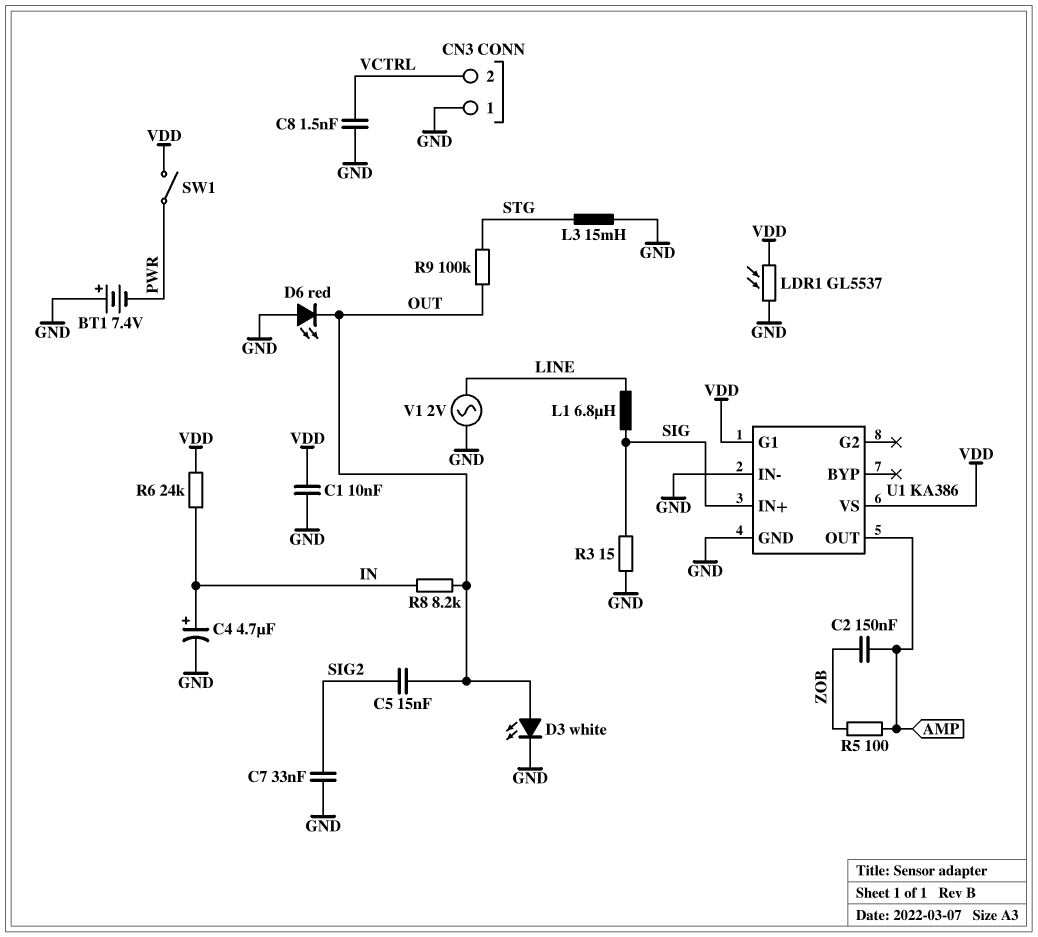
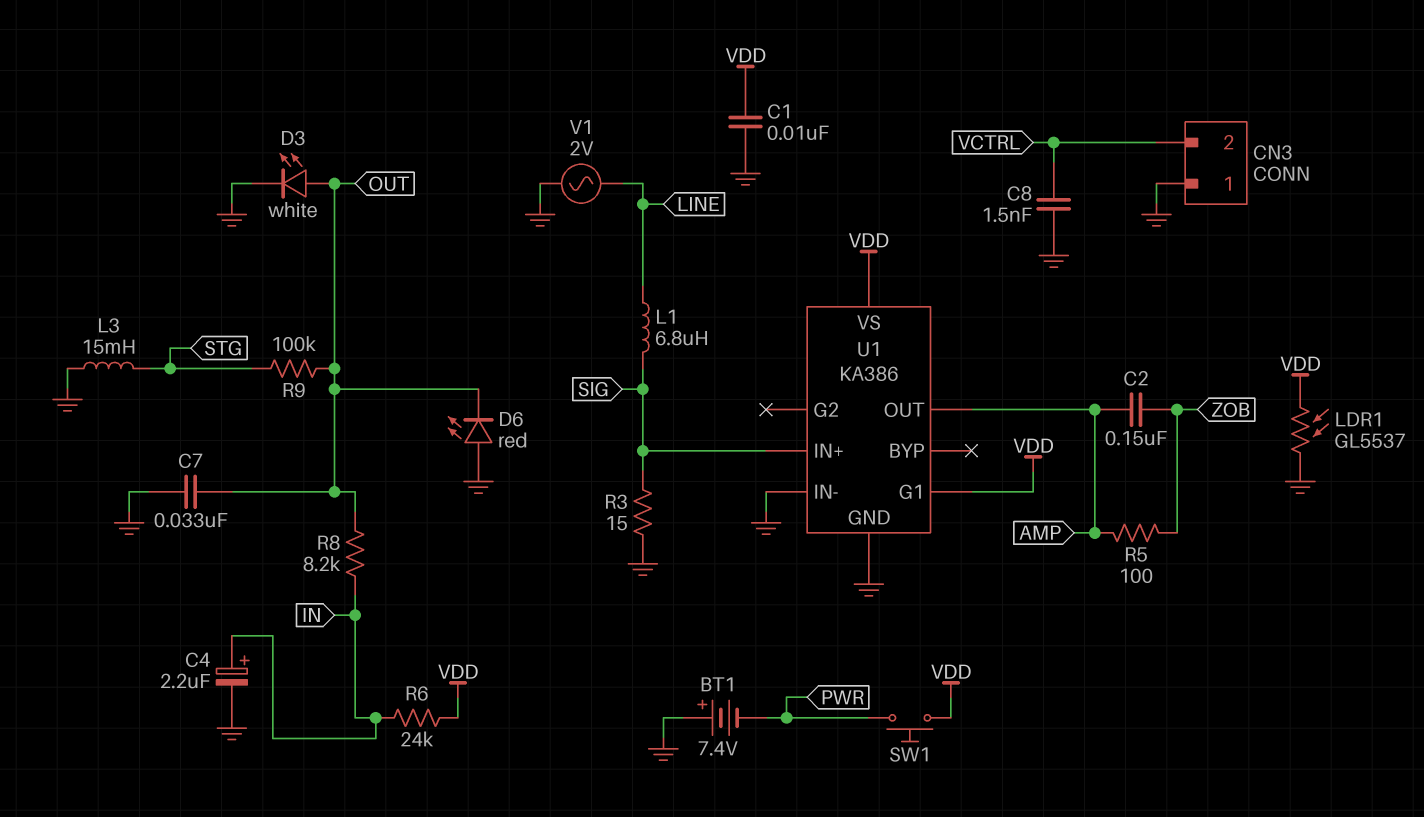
C4: 4.7uF (plus IN, minus GND) -> 2.2uF (plus IN, minus GND)
C5: 15nF (OUT, SIG2) -> none
C7: 33nF (GND, SIG2) -> 33nF (GND, OUT)
SW1: switch (PWR, VDD) -> button (PWR, VDD)

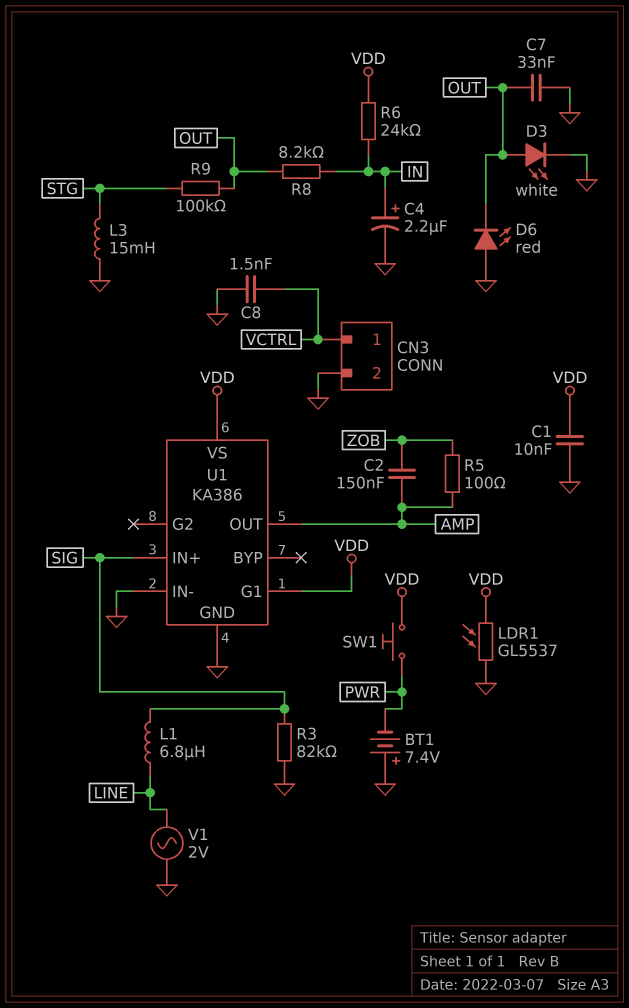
CN3 pin 1: GND -> VCTRL
CN3 pin 2: VCTRL -> GND
R3: 15 (GND, SIG) -> 82k (GND, SIG)

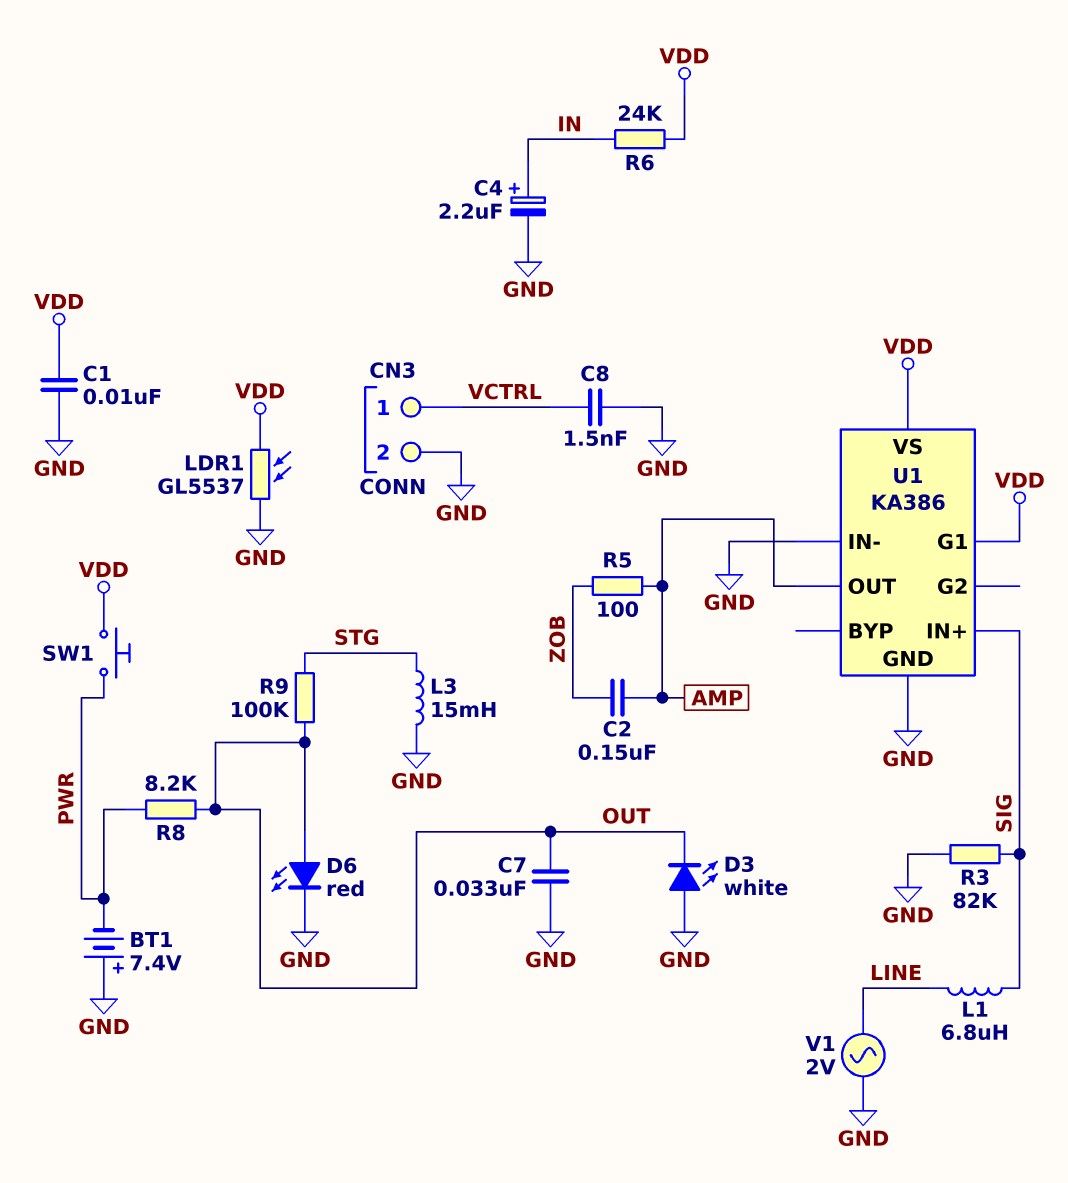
D3: LED white (A OUT, K GND) -> LED white (A GND, K OUT)
D6: LED red (A GND, K OUT) -> LED red (A OUT, K GND)
R8: 8.2k (IN, OUT) -> 8.2k (OUT, PWR)

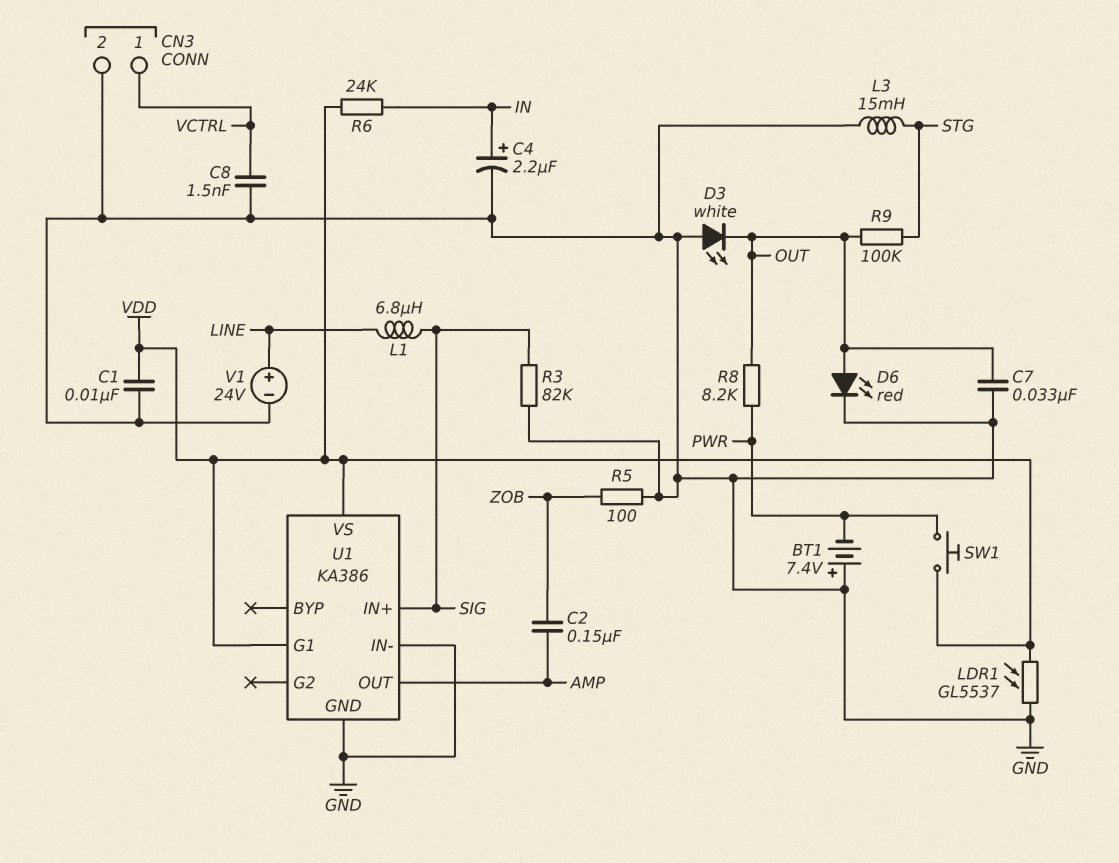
R5: 100 (AMP, ZOB) -> 100 (GND, ZOB)
V1: AC 2V (GND, LINE) -> 24V (plus LINE, minus GND)

